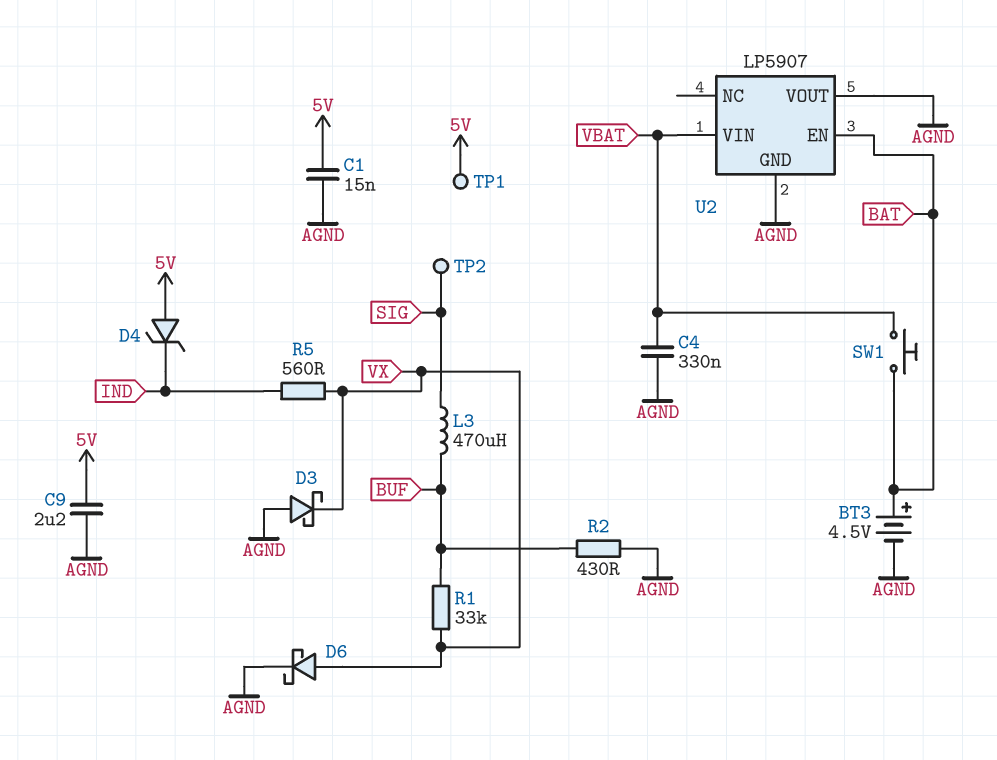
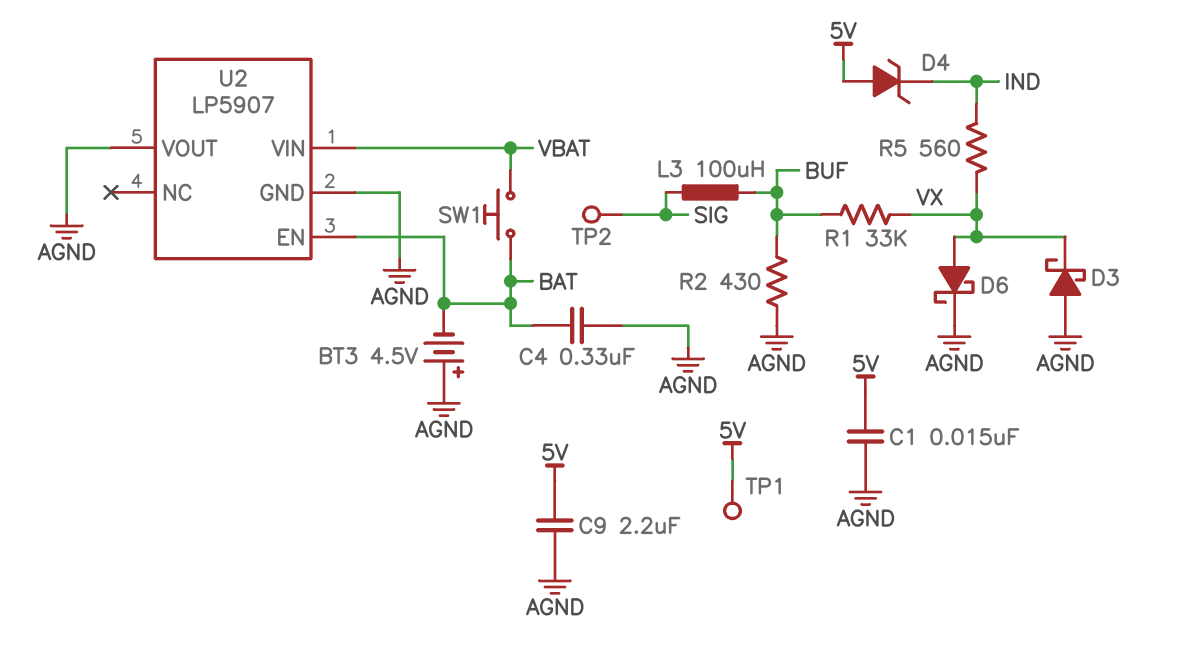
BT3: 4.5V (plus BAT, minus AGND) -> 4.5V (plus AGND, minus BAT)
C4: 330nF (AGND, VBAT) -> 330nF (AGND, BAT)
L3: 470uH (BUF, SIG) -> 100uH (BUF, SIG)

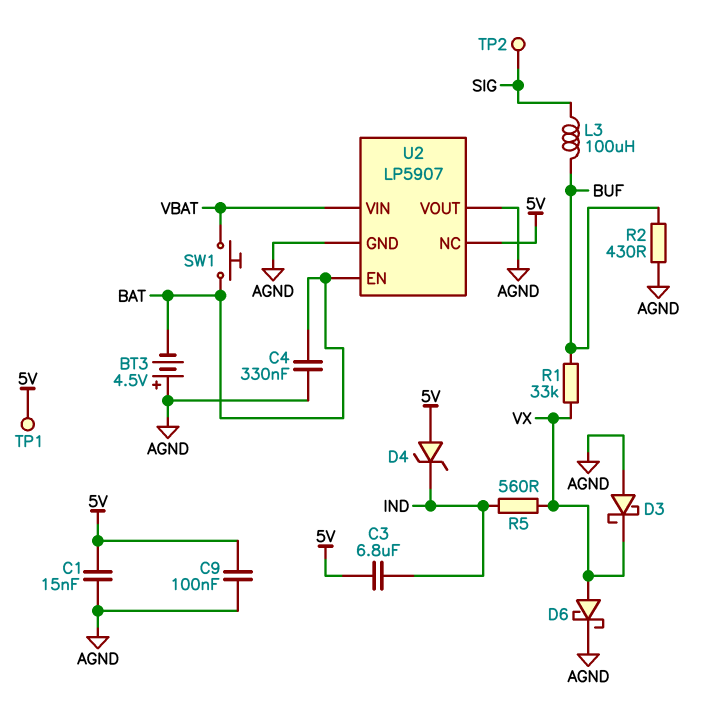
C3: none -> 6.8uF (5V, IND)
C9: 2.2uF (5V, AGND) -> 100nF (5V, AGND)
U2 pin NC: none -> 5V

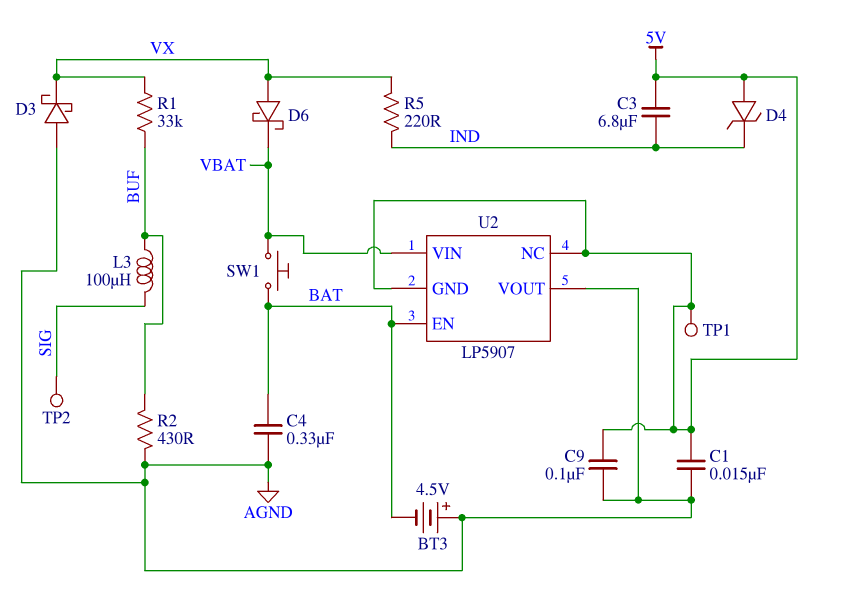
D6: schottky (A VX, K AGND) -> schottky (A VX, K VBAT)
R5: 560 (IND, VX) -> 220 (IND, VX)
U2 pin GND: AGND -> 5V

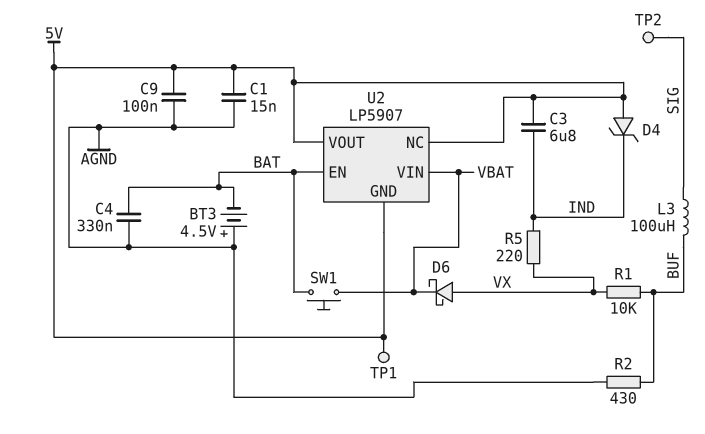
D3: schottky (A AGND, K VX) -> none
R1: 33k (BUF, VX) -> 10k (BUF, VX)
U2 pin VOUT: AGND -> 5V

